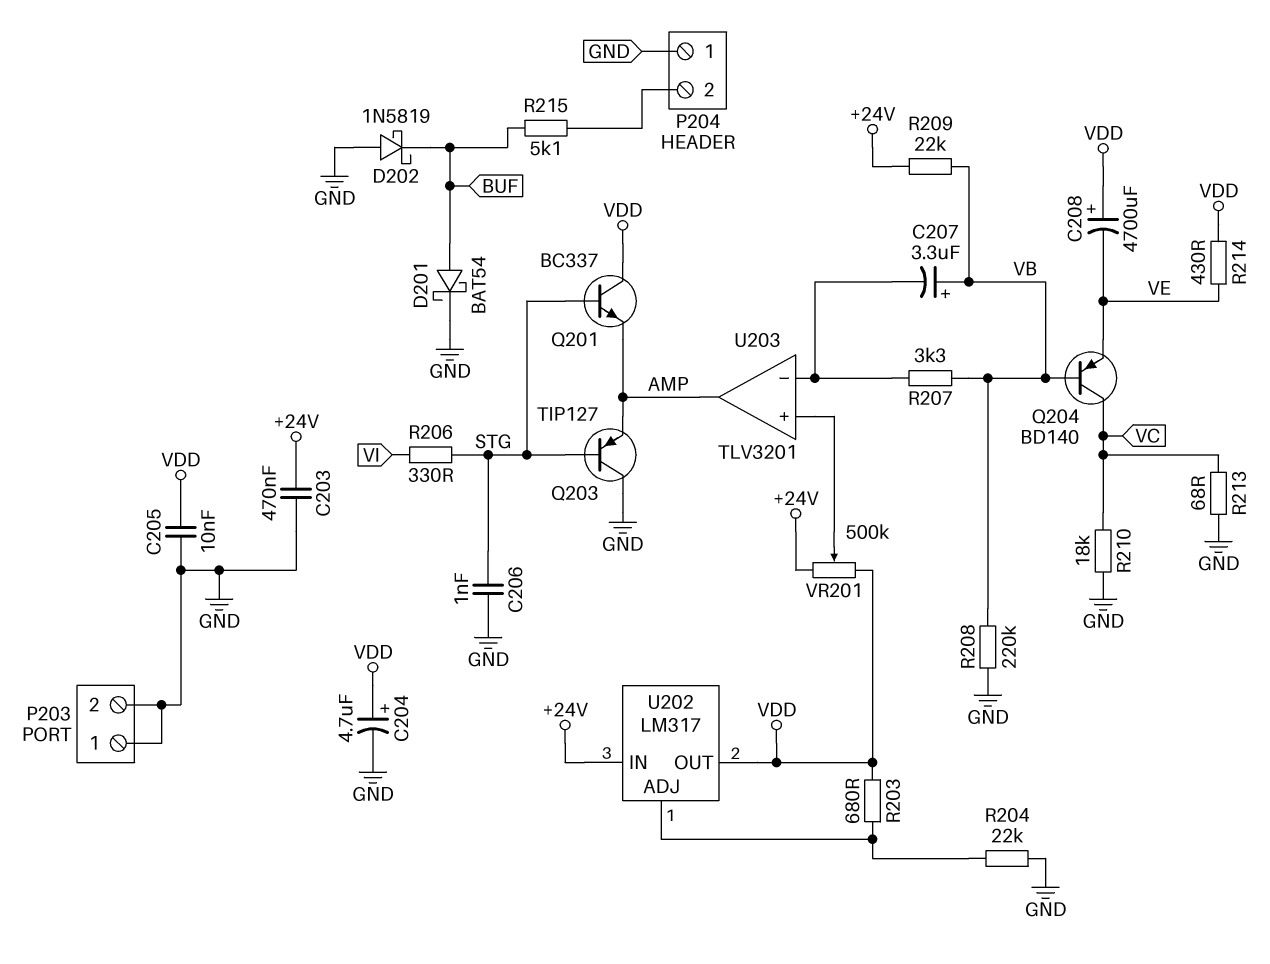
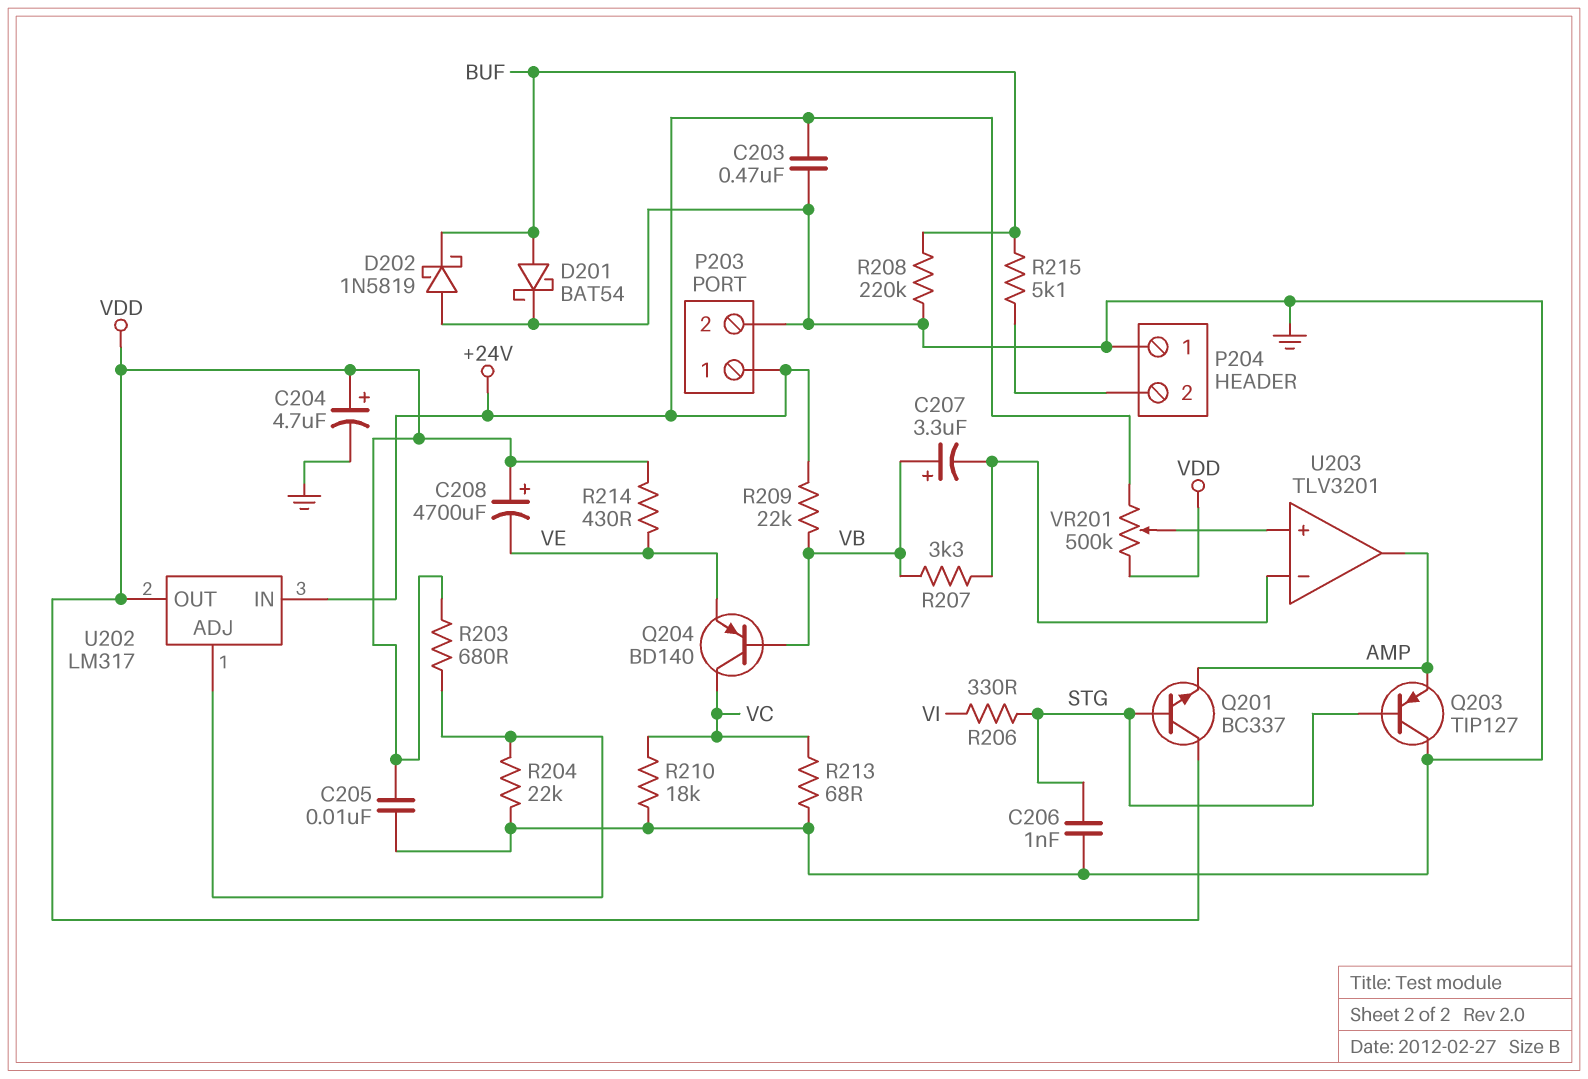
P203 pin 1: GND -> +24V
R208: 220k (GND, VB) -> 220k (BUF, GND)

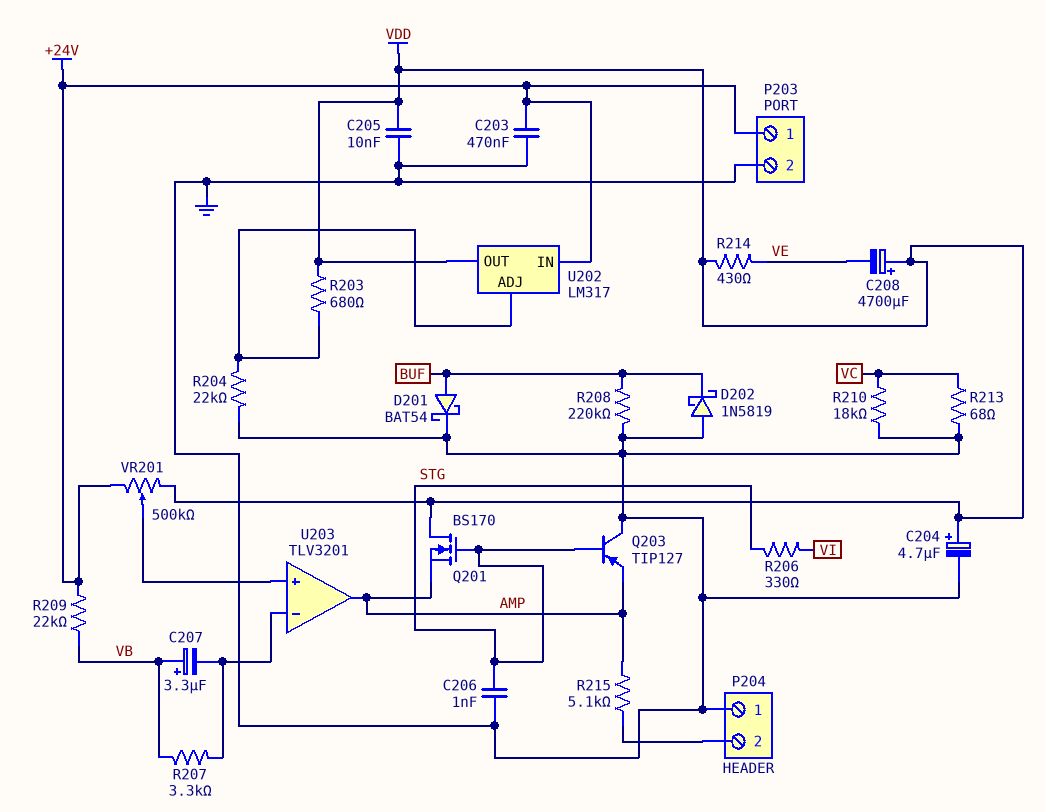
Q201: NPN BC337 (B STG, C VDD, E AMP) -> NMOS BS170 (G STG, D VDD, S AMP)
Q204: PNP BD140 (B VB, C VC, E VE) -> none
R215: 5.1k (BUF, P204/2) -> 5.1k (AMP, P204/2)

